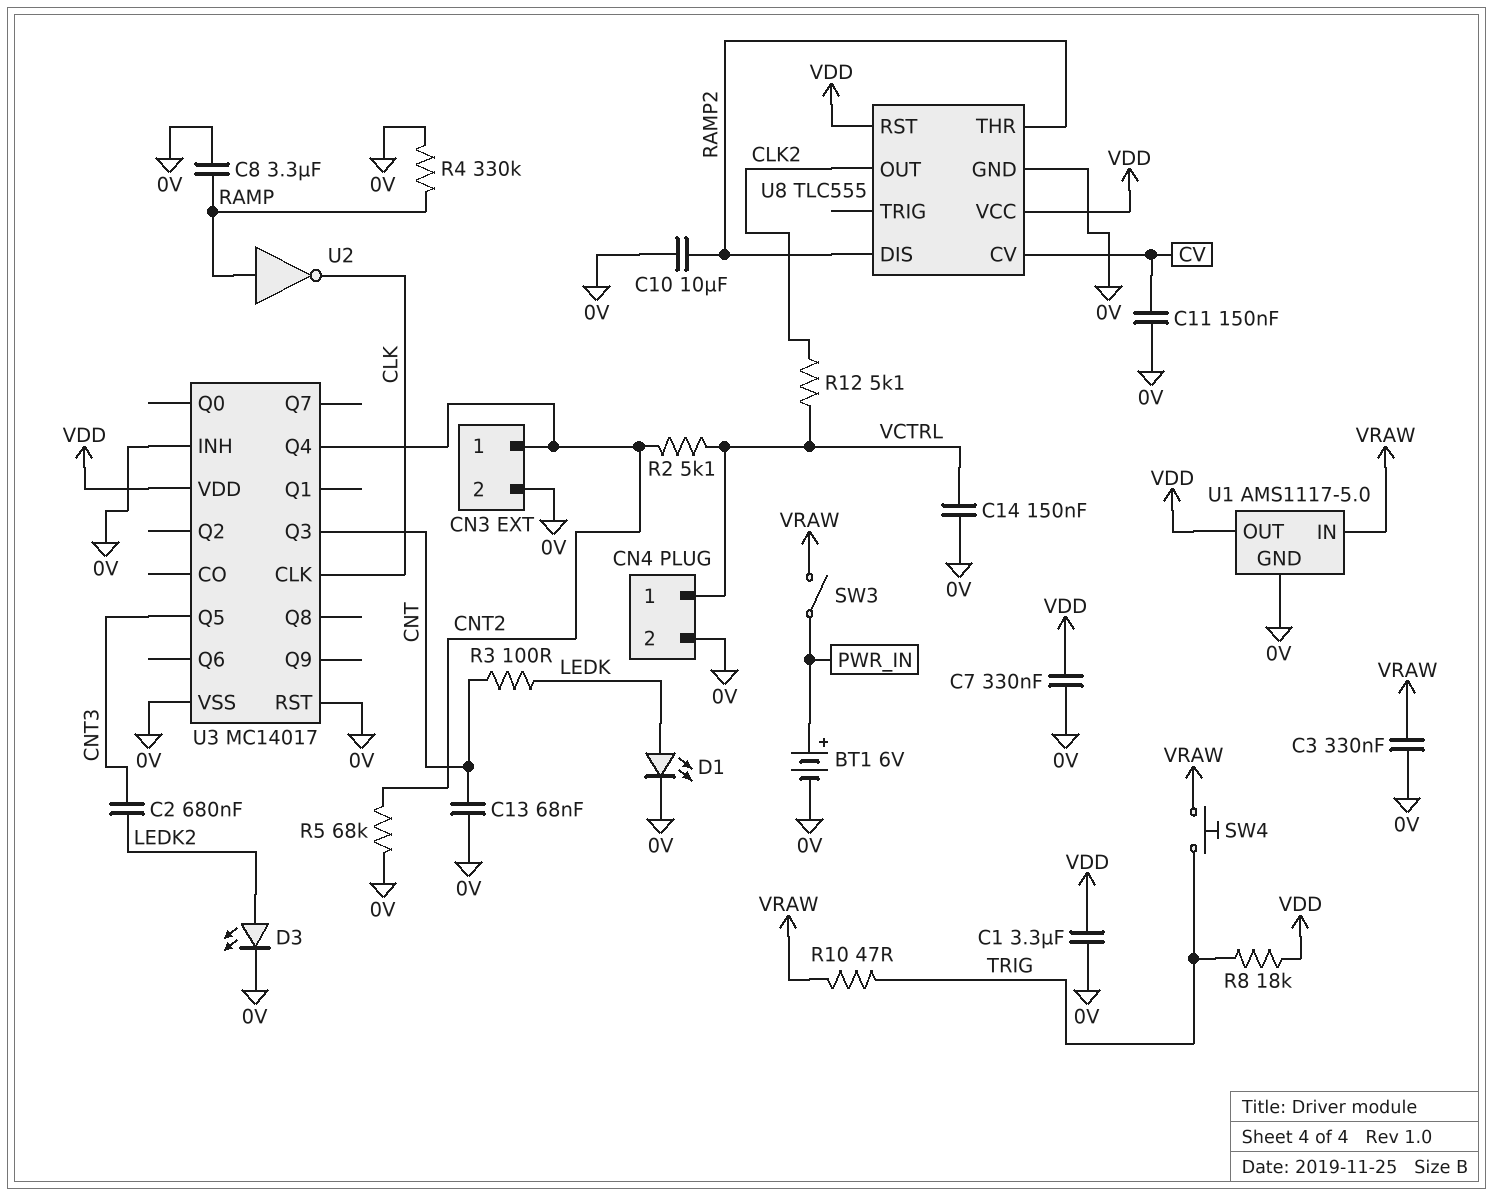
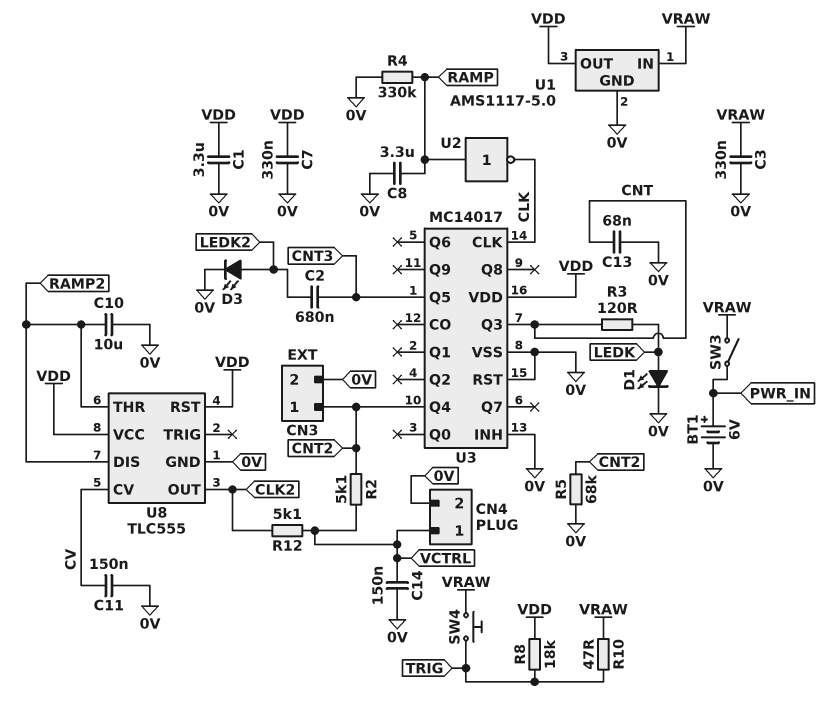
R3: 100 (CNT, LEDK) -> 120 (CNT, LEDK)

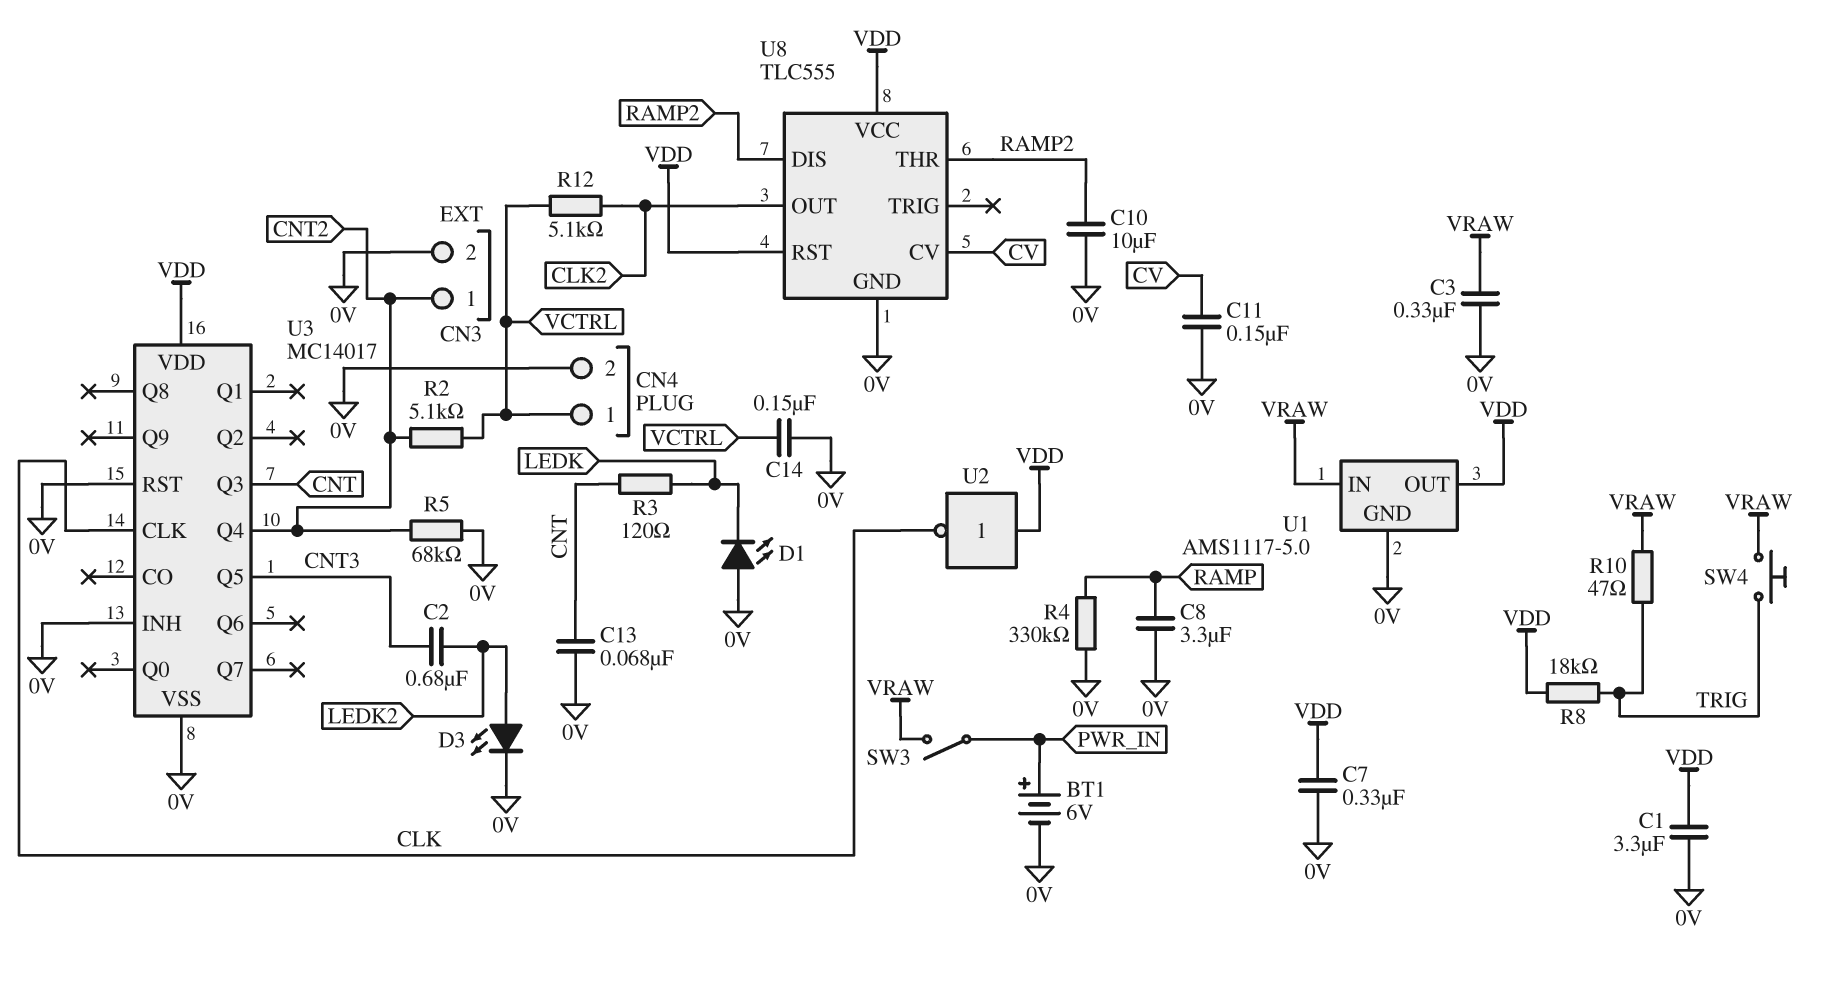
D1: LED (A LEDK, K 0V) -> LED (A 0V, K LEDK)
U2: NOT (in RAMP, out CLK) -> NOT (in VDD, out CLK)

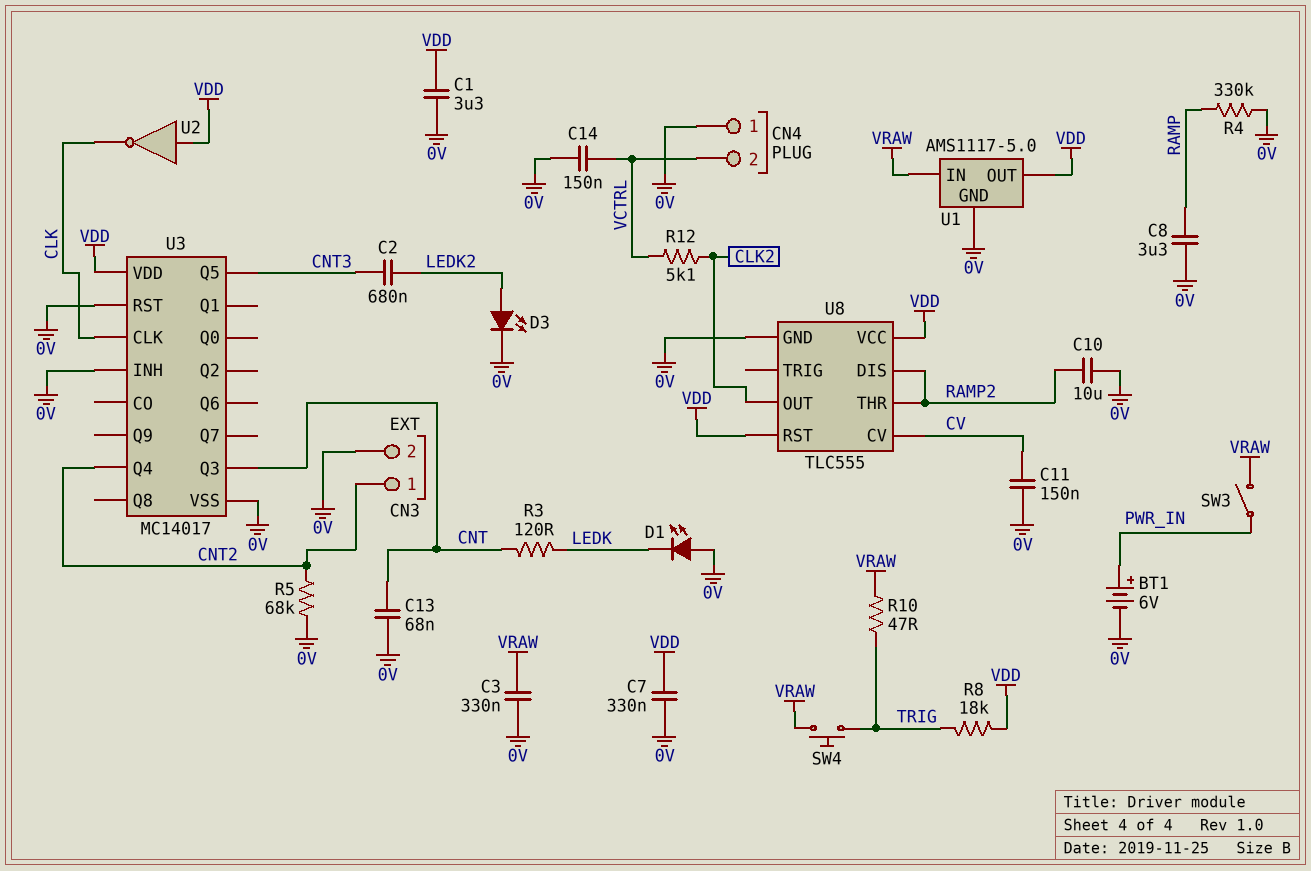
CN4 pin 1: VCTRL -> 0V
CN4 pin 2: 0V -> VCTRL
R2: 5.1k (CNT2, VCTRL) -> none

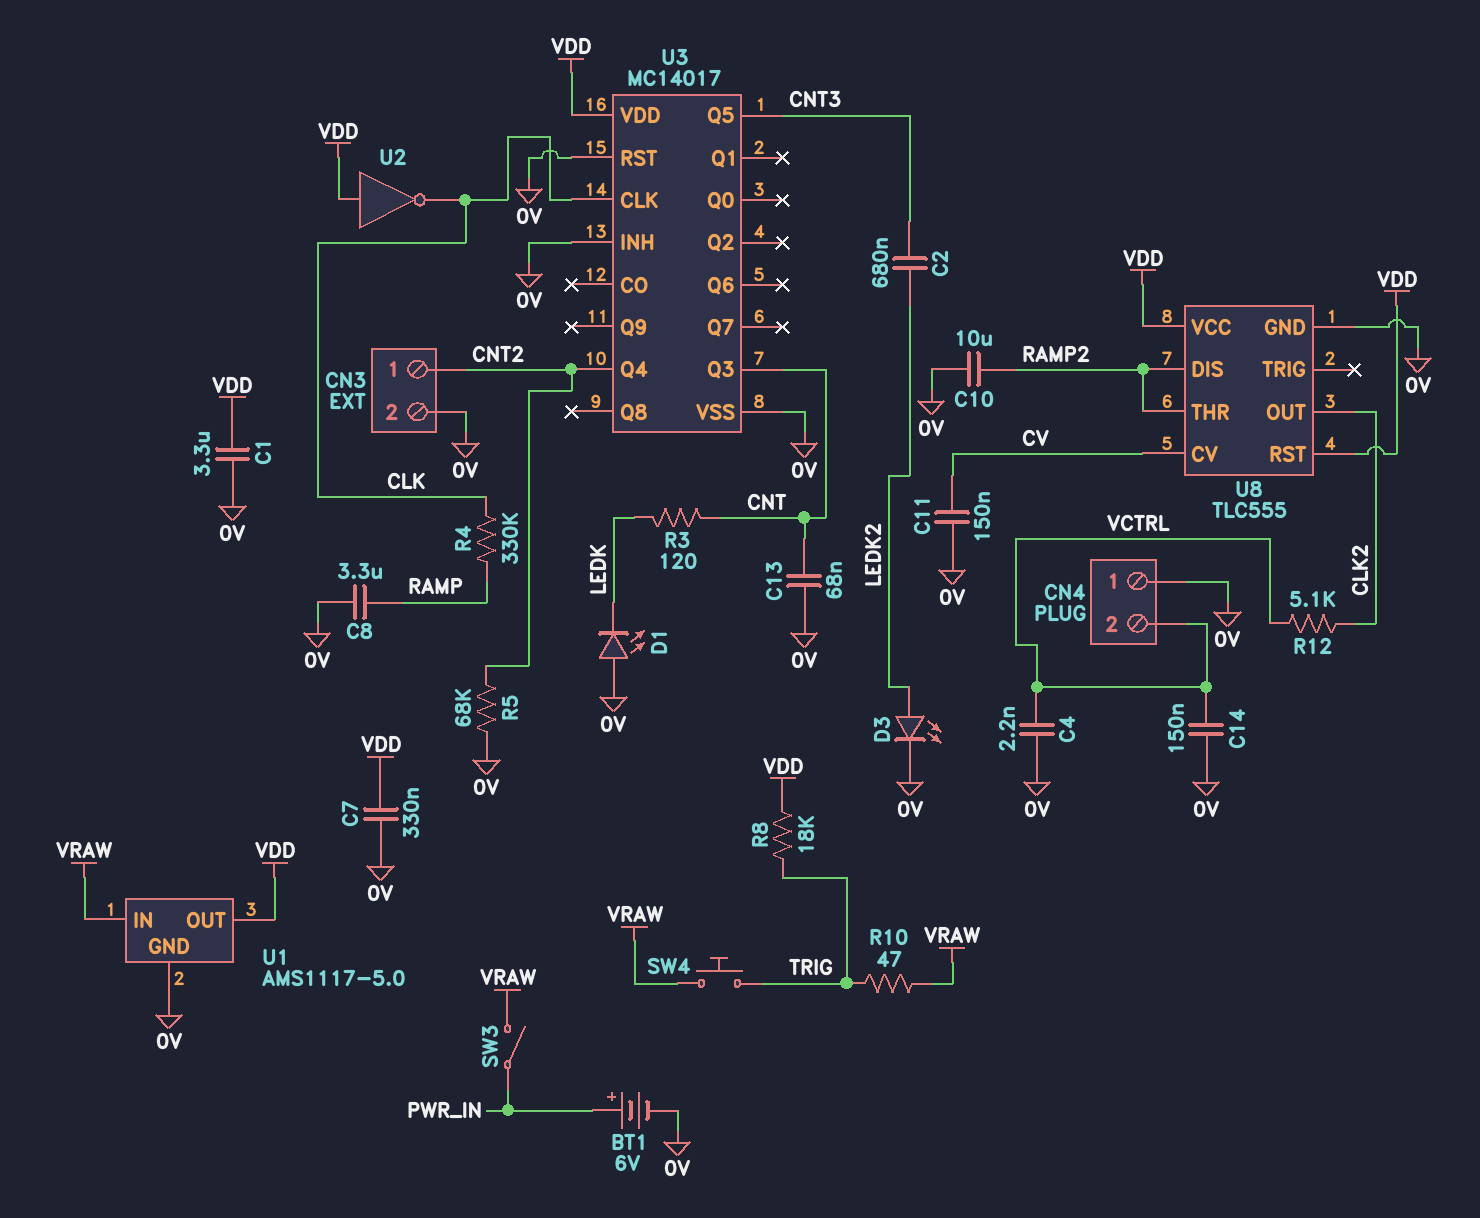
C3: 330nF (0V, VRAW) -> none
C4: none -> 2.2nF (0V, VCTRL)
R4: 330k (0V, RAMP) -> 330k (CLK, RAMP)

